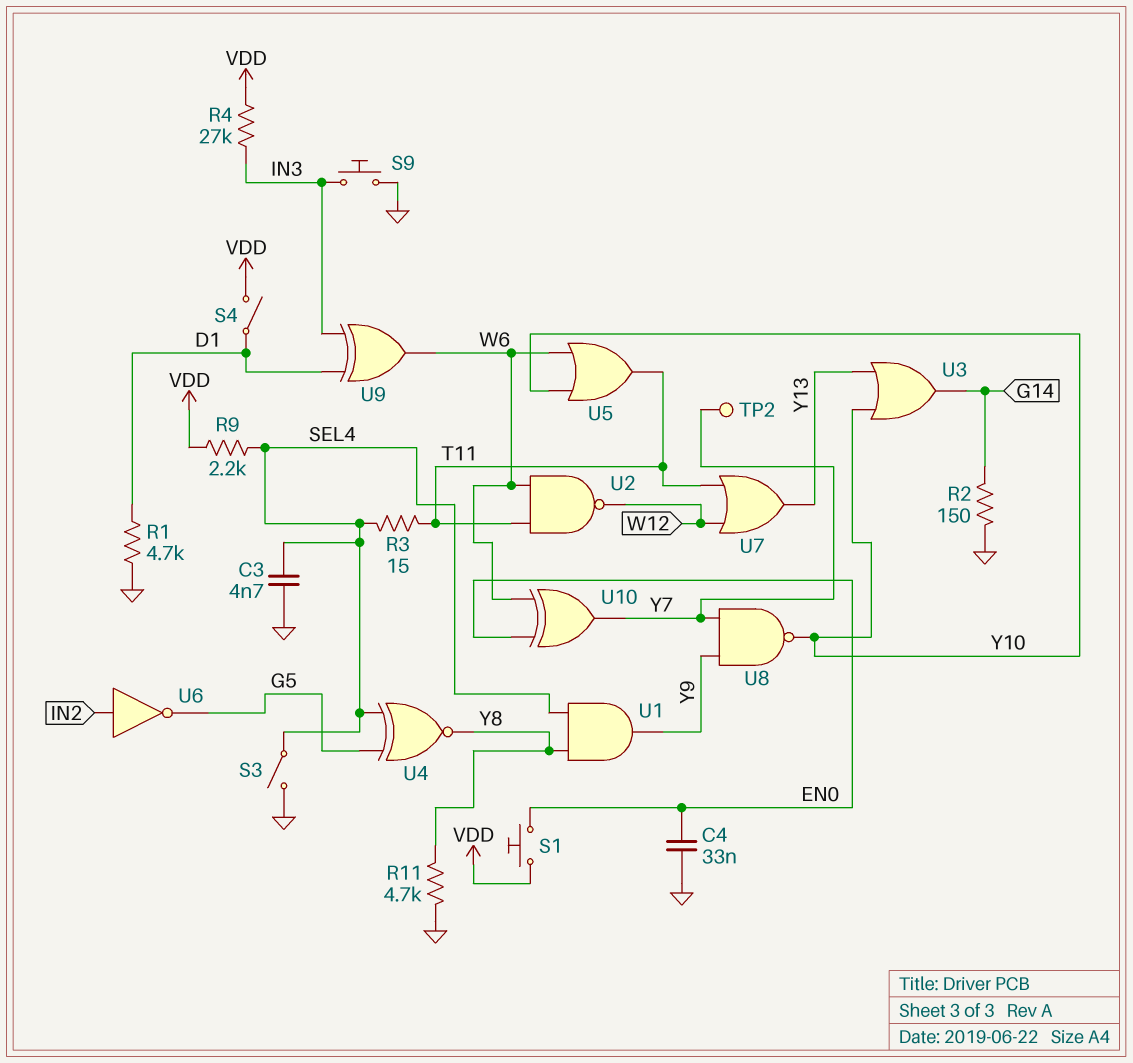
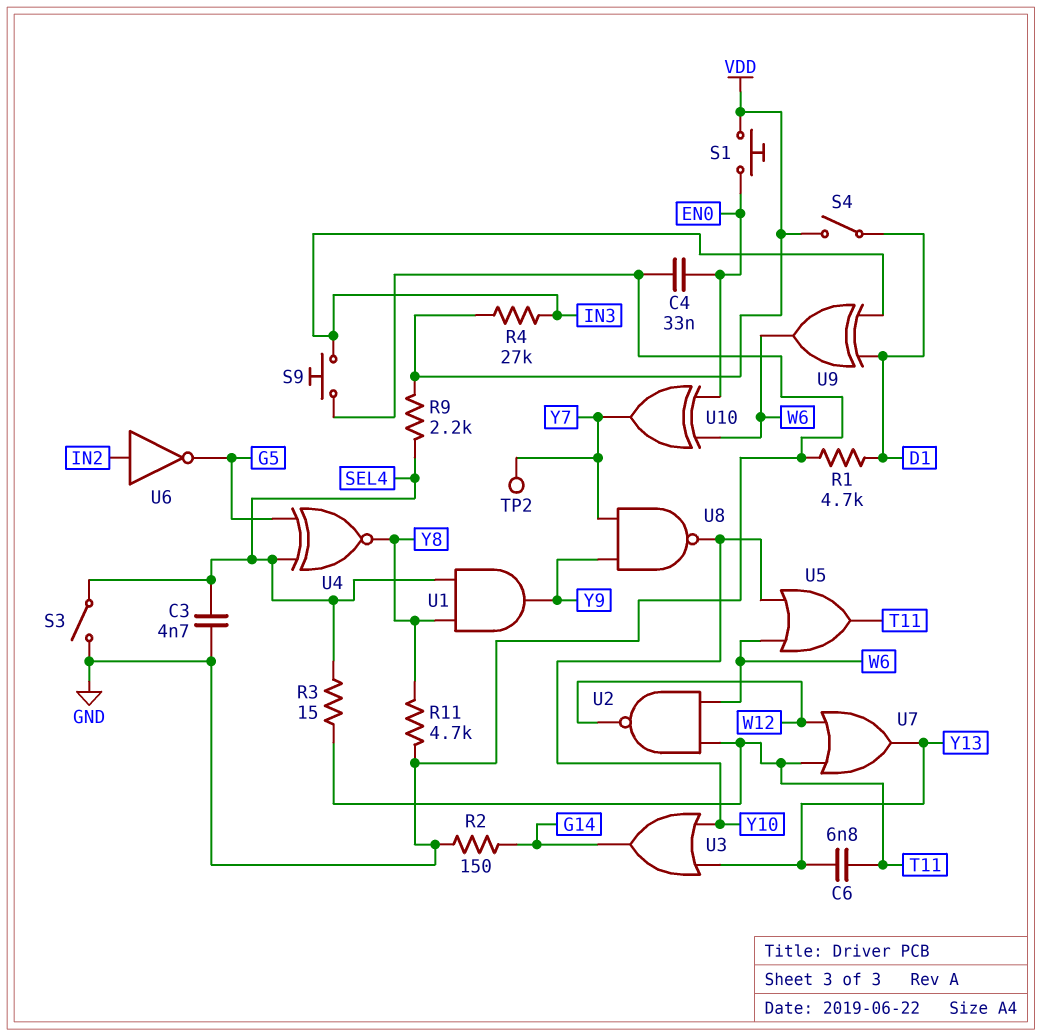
C6: none -> 6.8nF (T11, Y13)

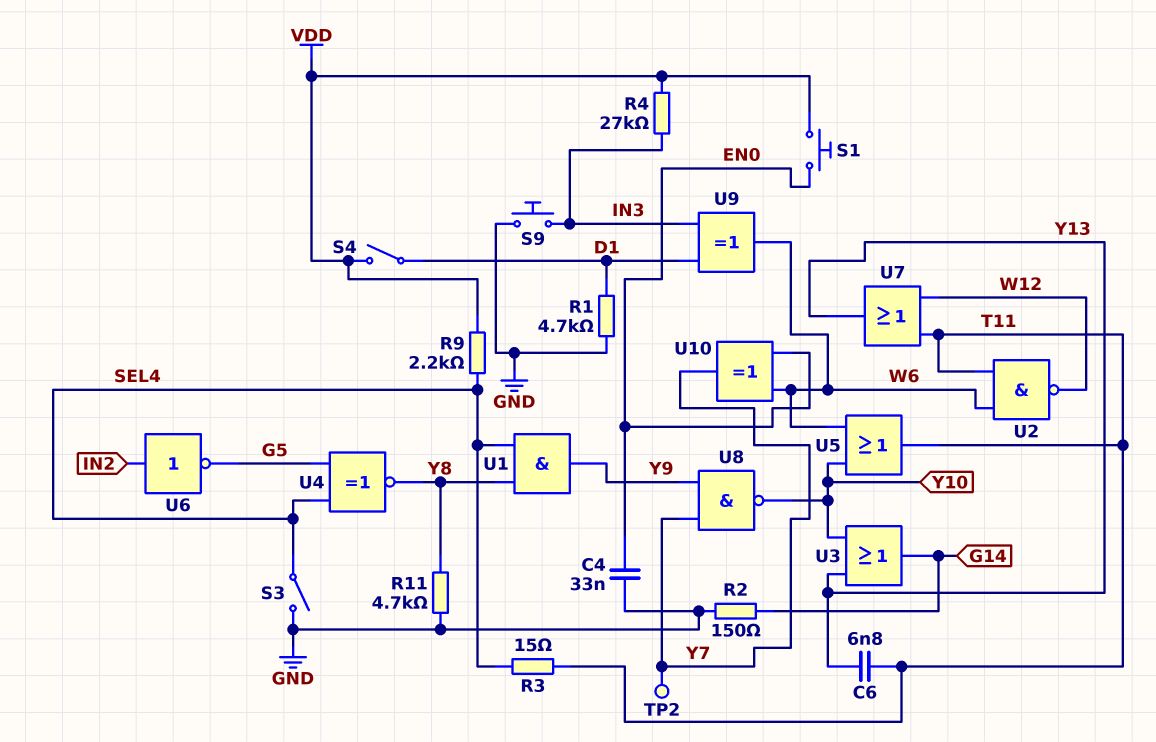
C3: 4.7nF (GND, SEL4) -> none

